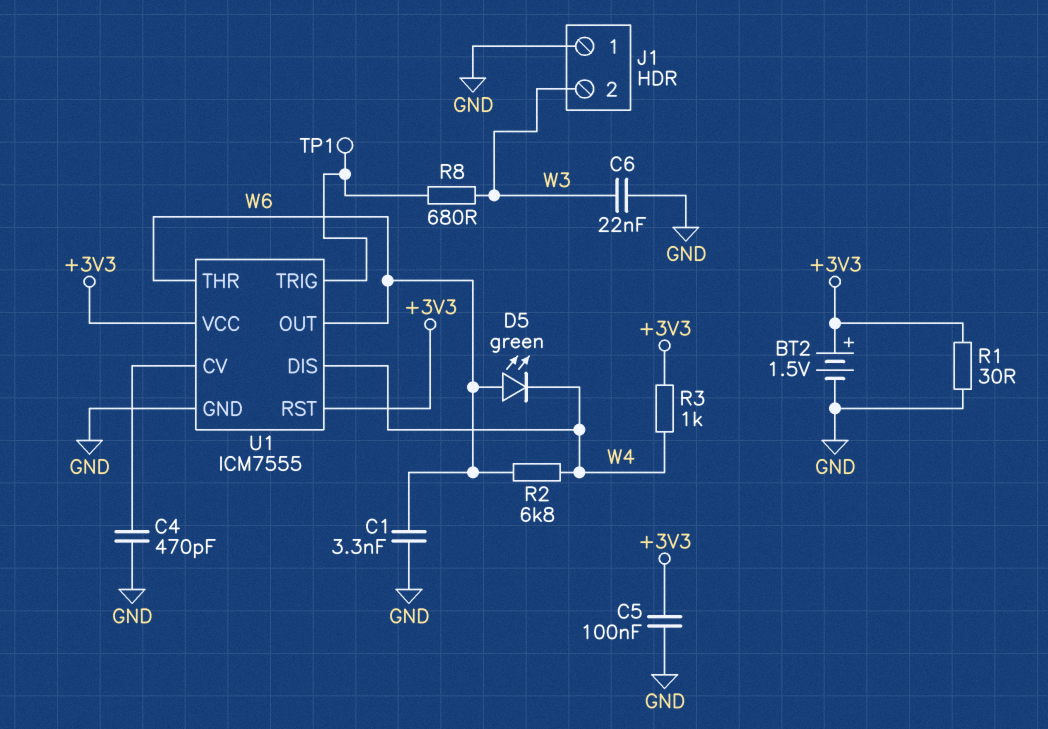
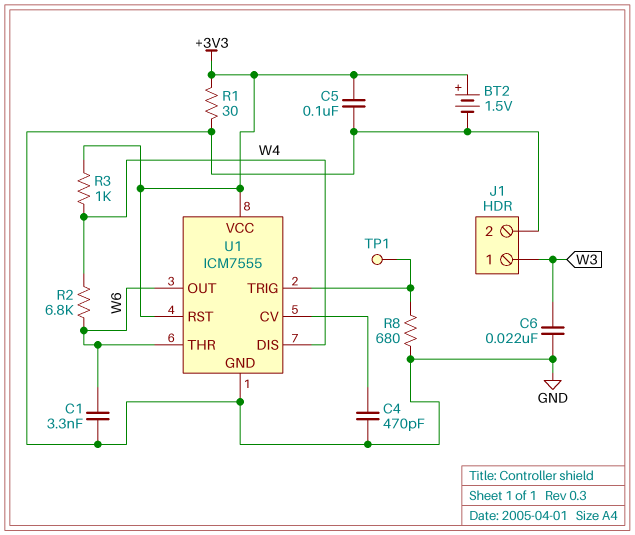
D5: LED green (A W6, K W4) -> none
J1 pin 1: GND -> W3
J1 pin 2: W3 -> GND
R8: 680 (U1/TRIG, W3) -> 680 (GND, U1/TRIG)

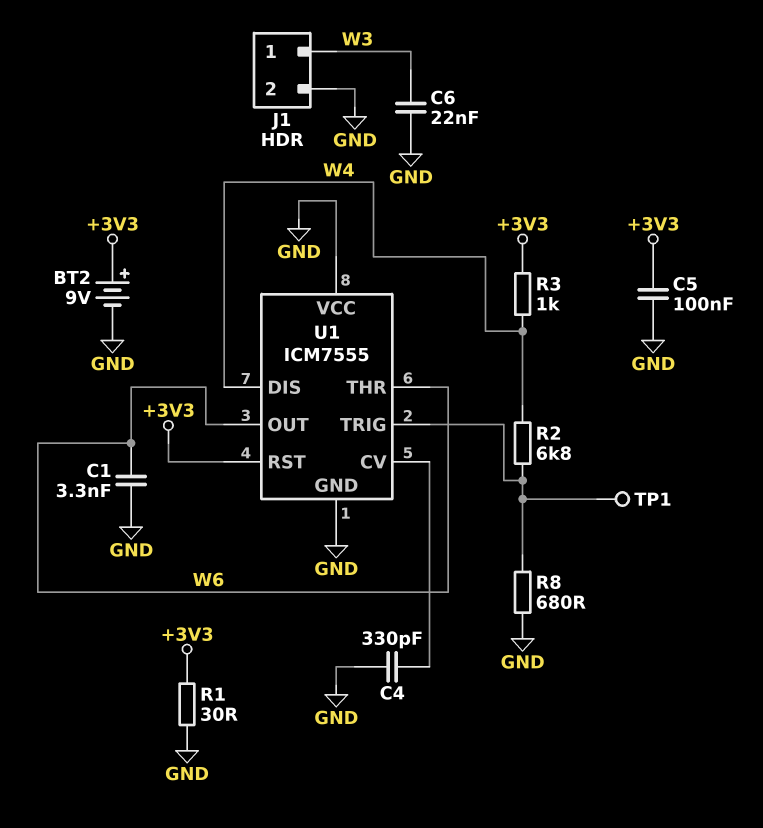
BT2: 1.5V (plus +3V3, minus GND) -> 9V (plus +3V3, minus GND)
C4: 470pF (GND, U1/CV) -> 330pF (GND, U1/CV)
R2: 6.8k (W4, W6) -> 6.8k (U1/TRIG, W4)
U1 pin VCC: +3V3 -> GND

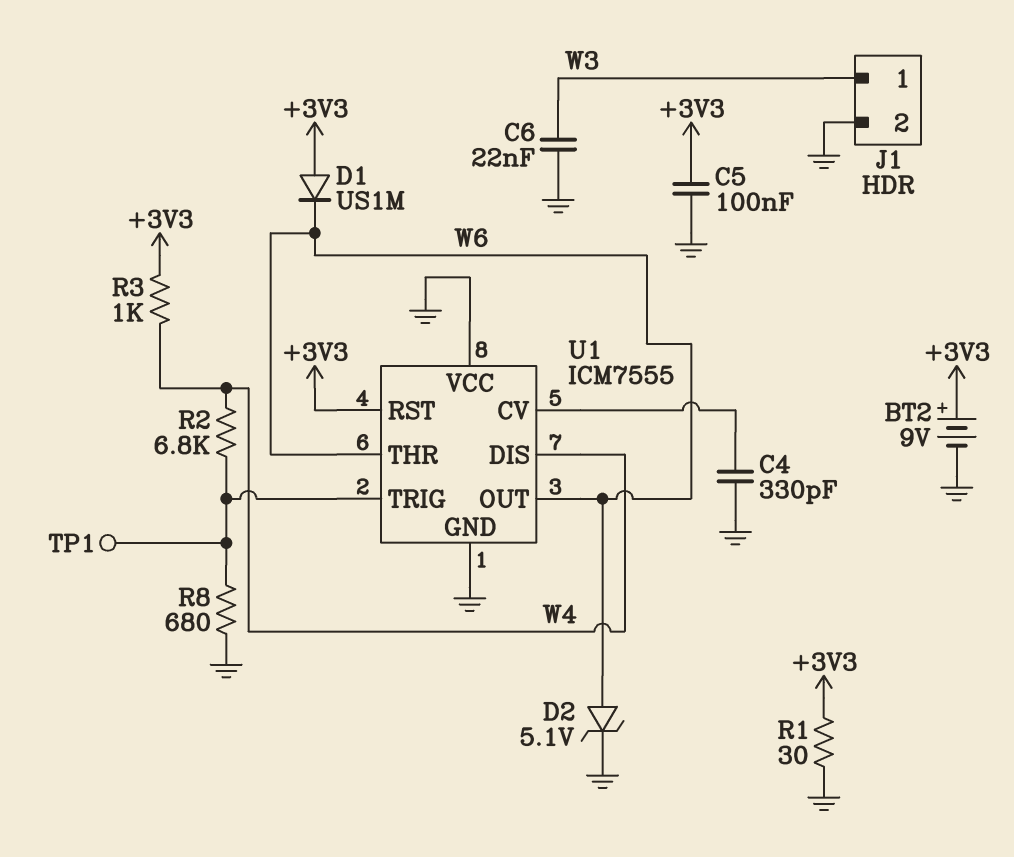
C1: 3.3nF (GND, W6) -> none
D1: none -> diode US1M (A +3V3, K W6)
D2: none -> zener 5.1V (A W6, K GND)

